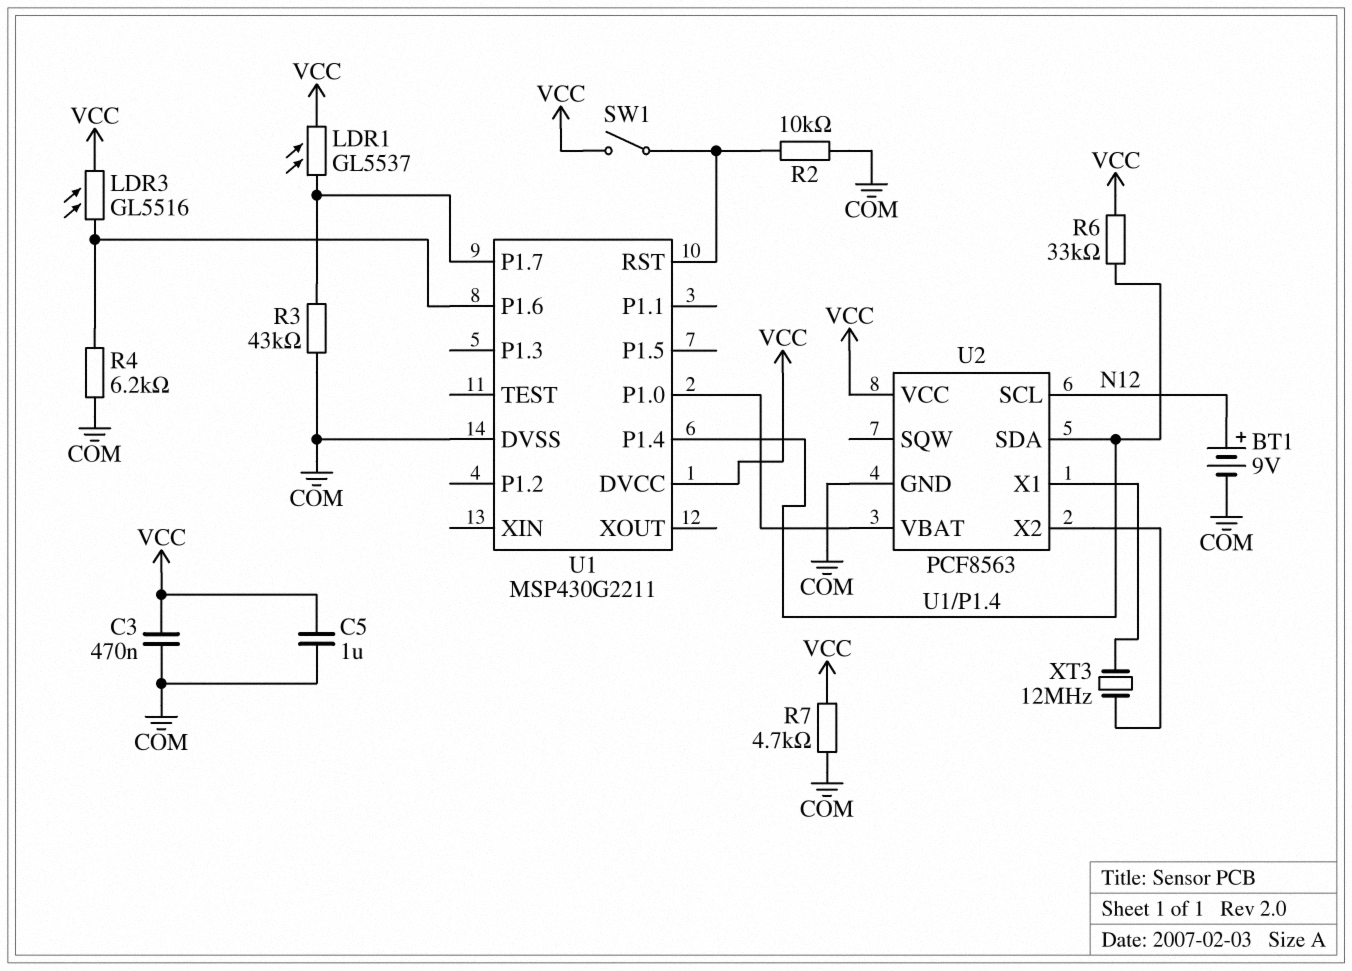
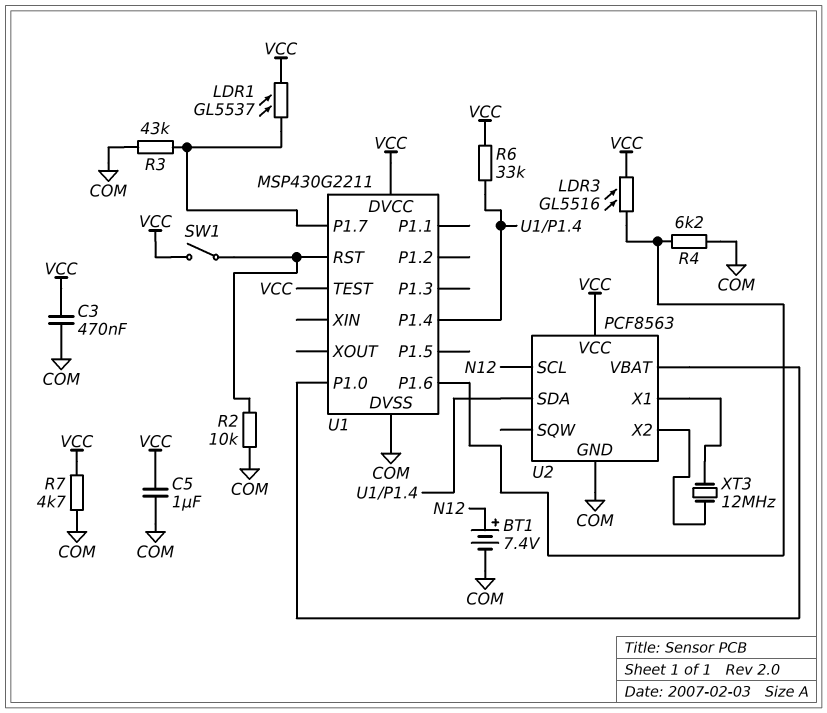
BT1: 9V (plus N12, minus COM) -> 7.4V (plus N12, minus COM)
U1 pin TEST: none -> VCC

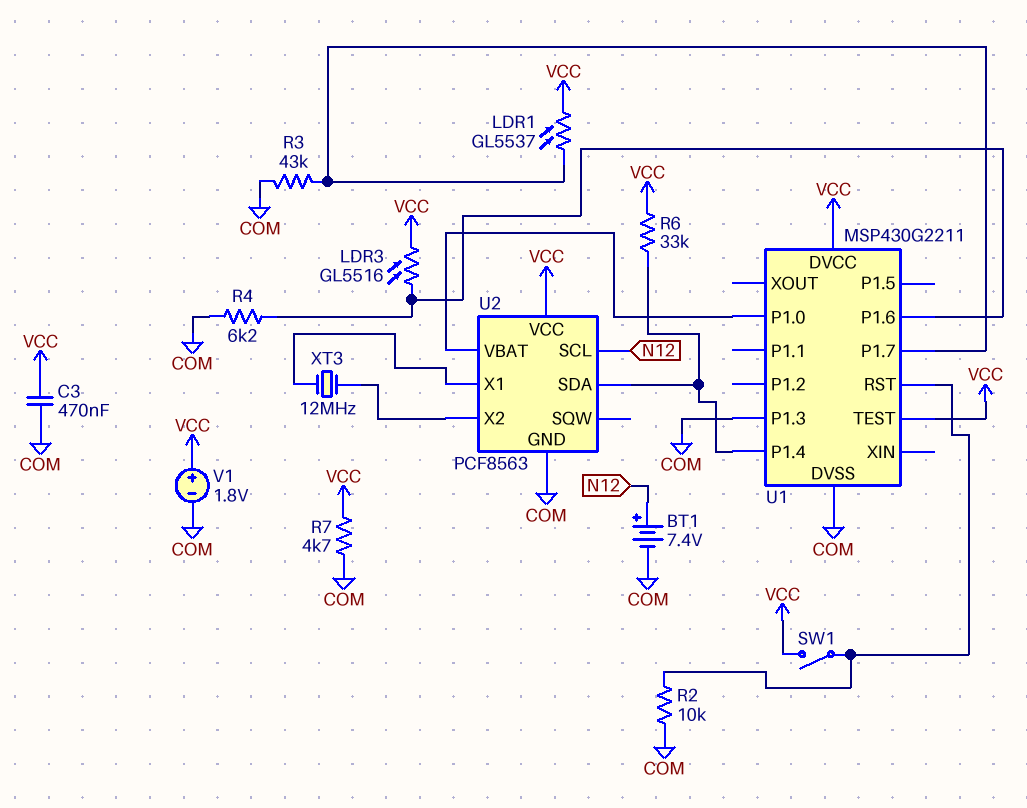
C5: 1uF (COM, VCC) -> none
U1 pin P1.3: none -> COM
V1: none -> 1.8V (plus VCC, minus COM)

